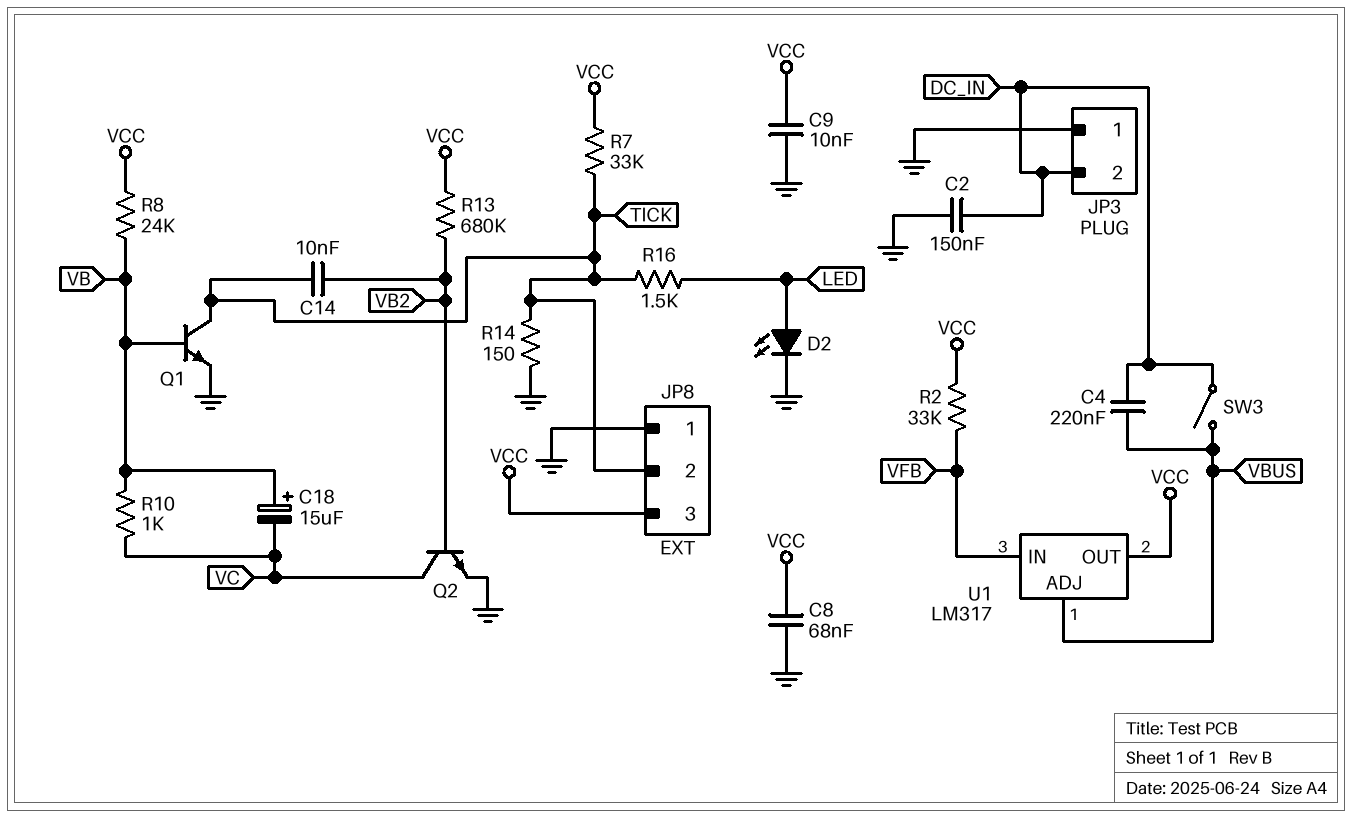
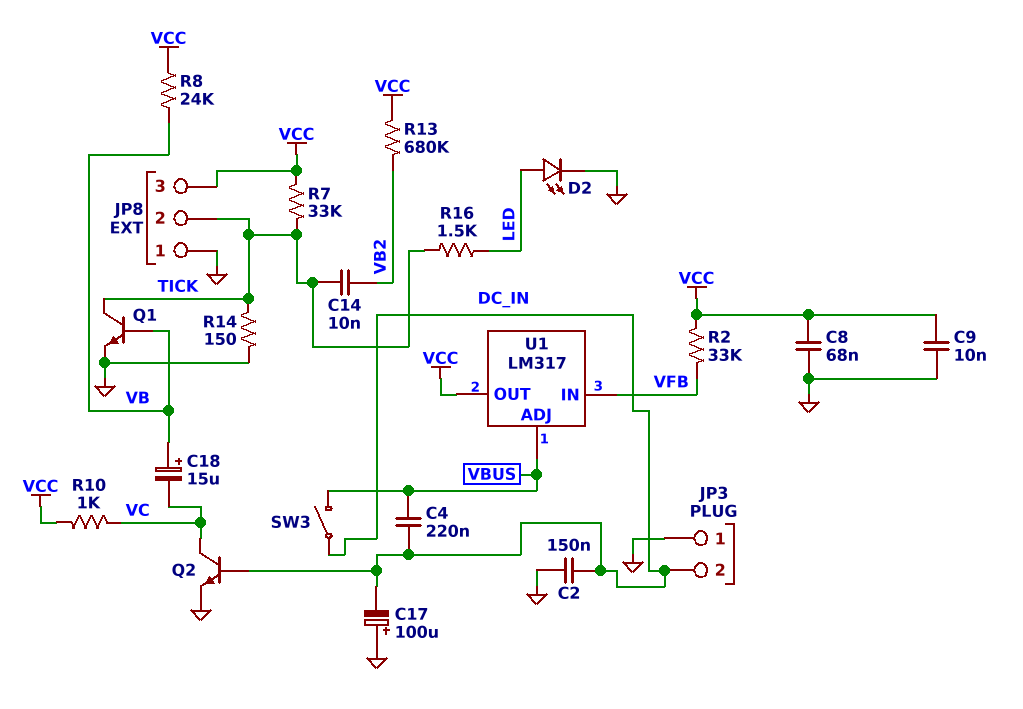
C17: none -> 100uF (plus GND, minus DC_IN)
Q2: NPN (B VB2, C VC, E GND) -> NPN (B DC_IN, C VC, E GND)
R10: 1k (VB, VC) -> 1k (VC, VCC)

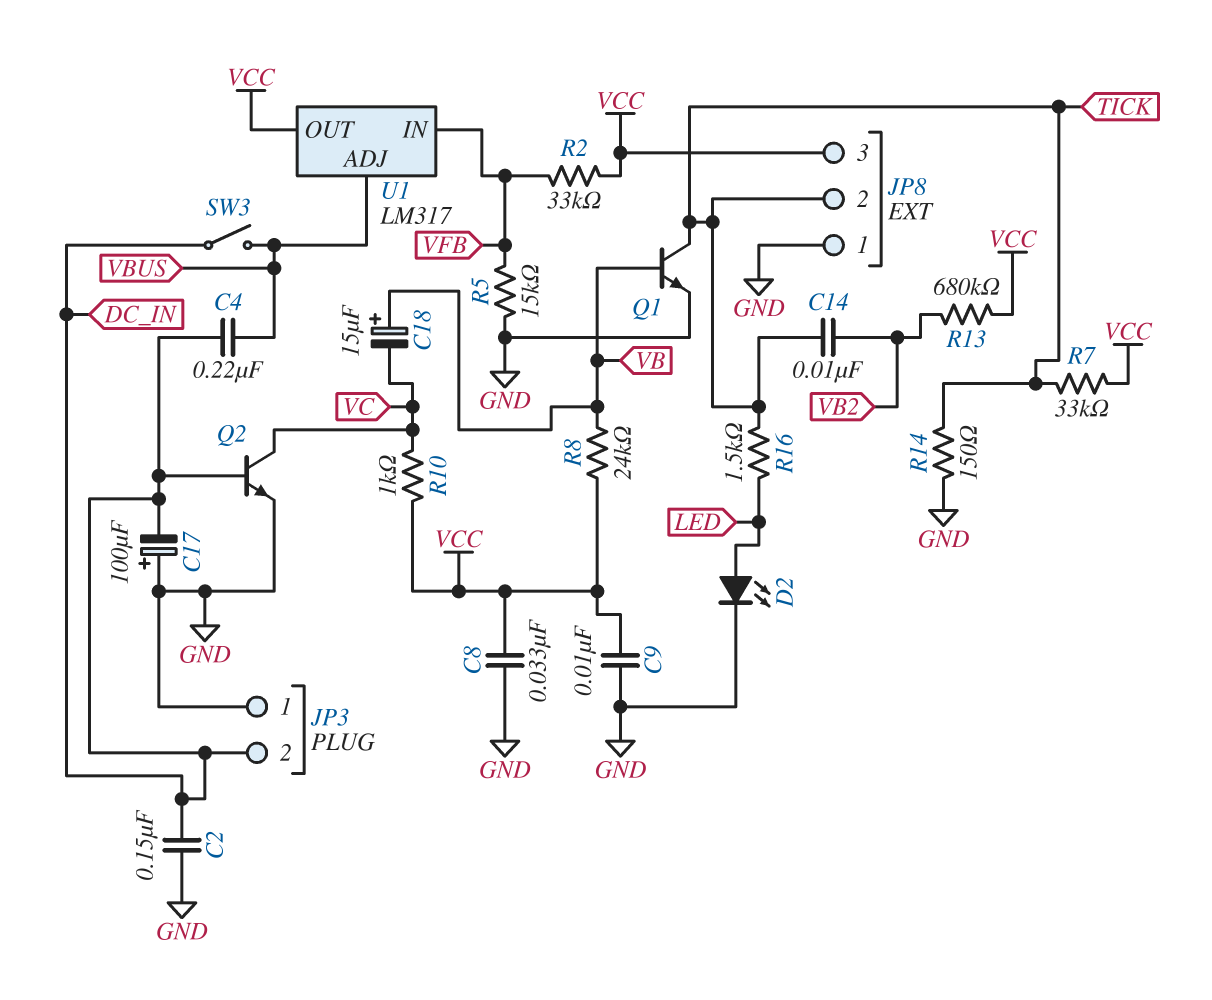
C8: 68nF (GND, VCC) -> 33nF (GND, VCC)
R5: none -> 15k (GND, VFB)

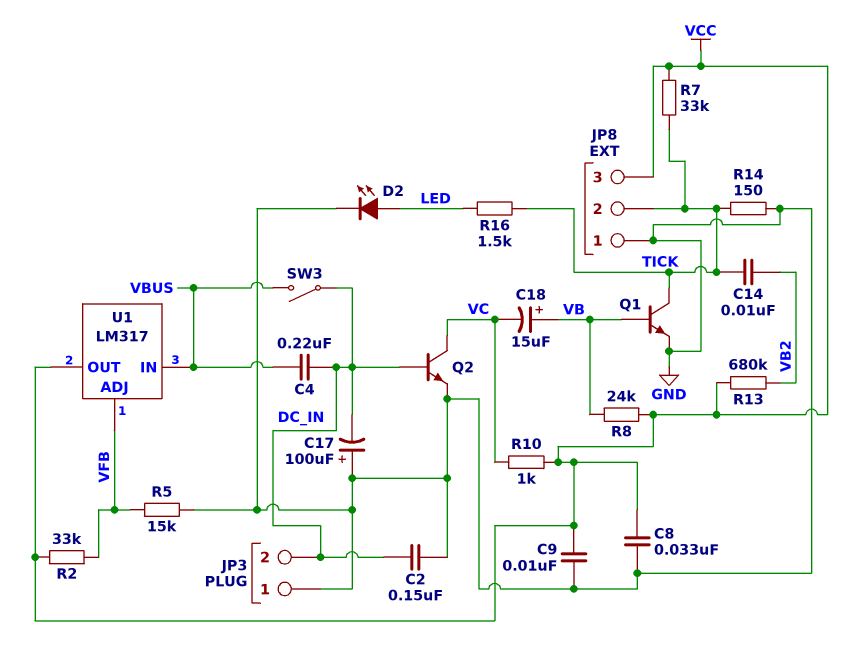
U1 pin ADJ: VBUS -> VFB
U1 pin IN: VFB -> VBUS

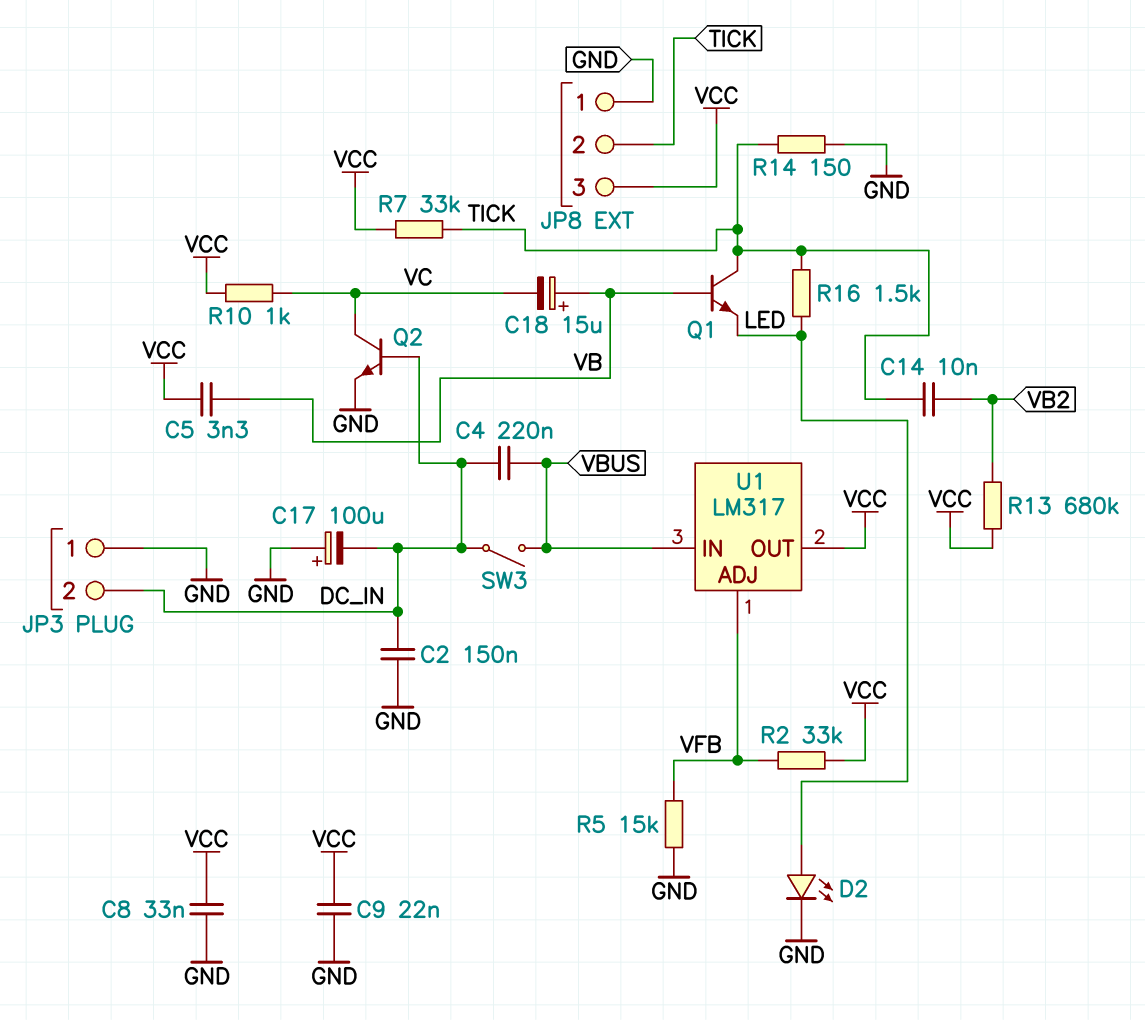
C5: none -> 3.3nF (VB, VCC)
C9: 10nF (GND, VCC) -> 22nF (GND, VCC)
Q1: NPN (B VB, C TICK, E GND) -> NPN (B VB, C TICK, E LED)
R8: 24k (VB, VCC) -> none

